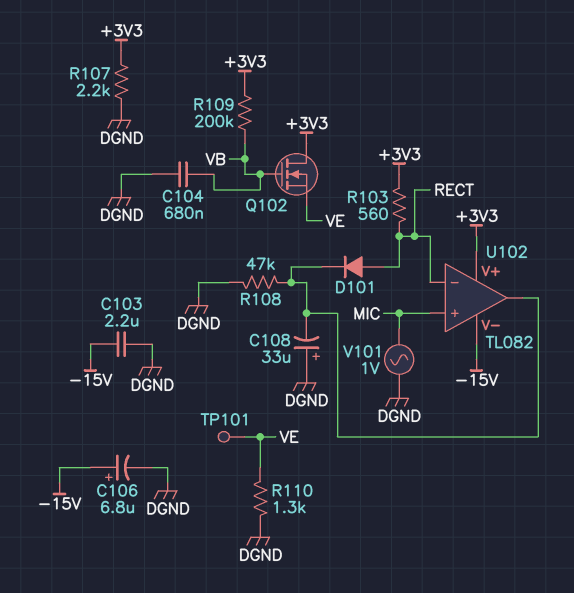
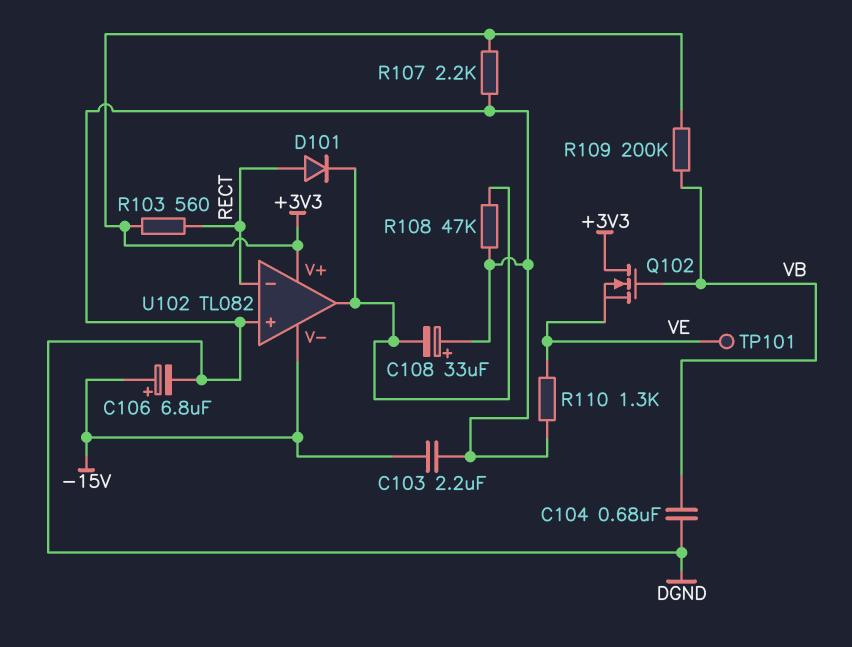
U102 pin in+: MIC -> DGND
V101: AC 1V (DGND, MIC) -> none

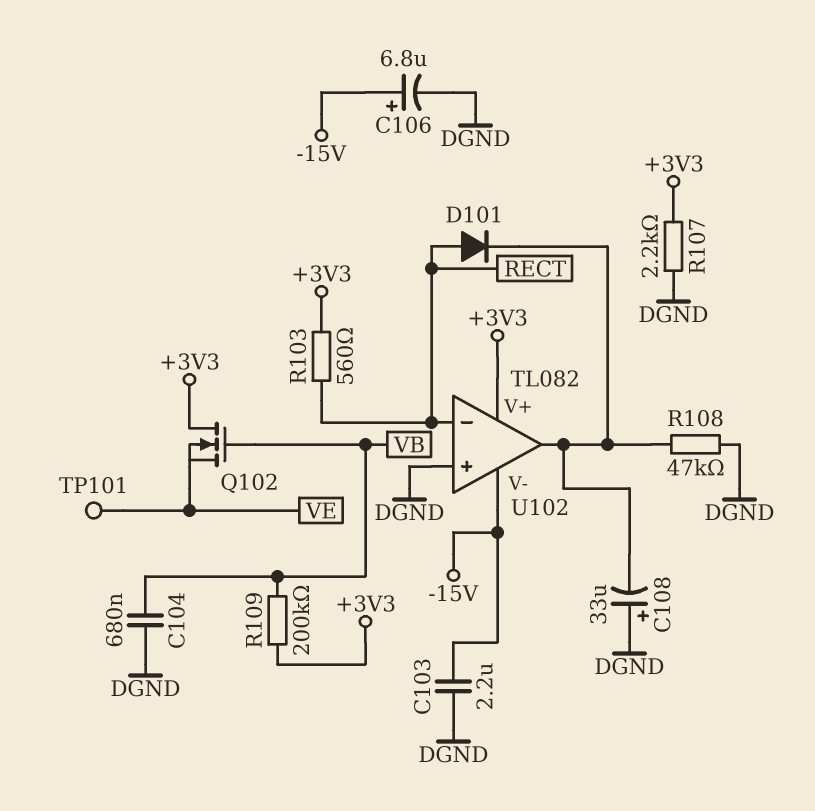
R110: 1.3k (DGND, VE) -> none

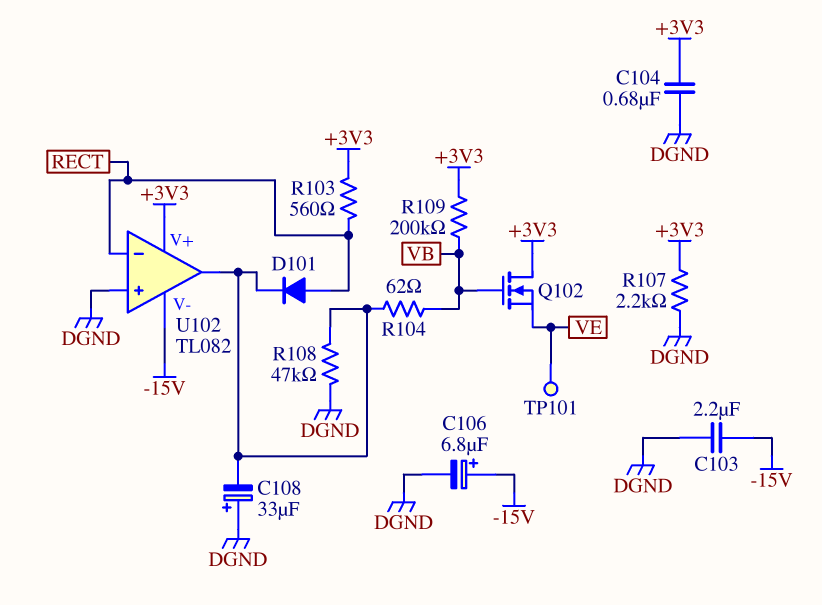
C104: 680nF (DGND, VB) -> 680nF (+3V3, DGND)
R104: none -> 62 (U102/out, VB)

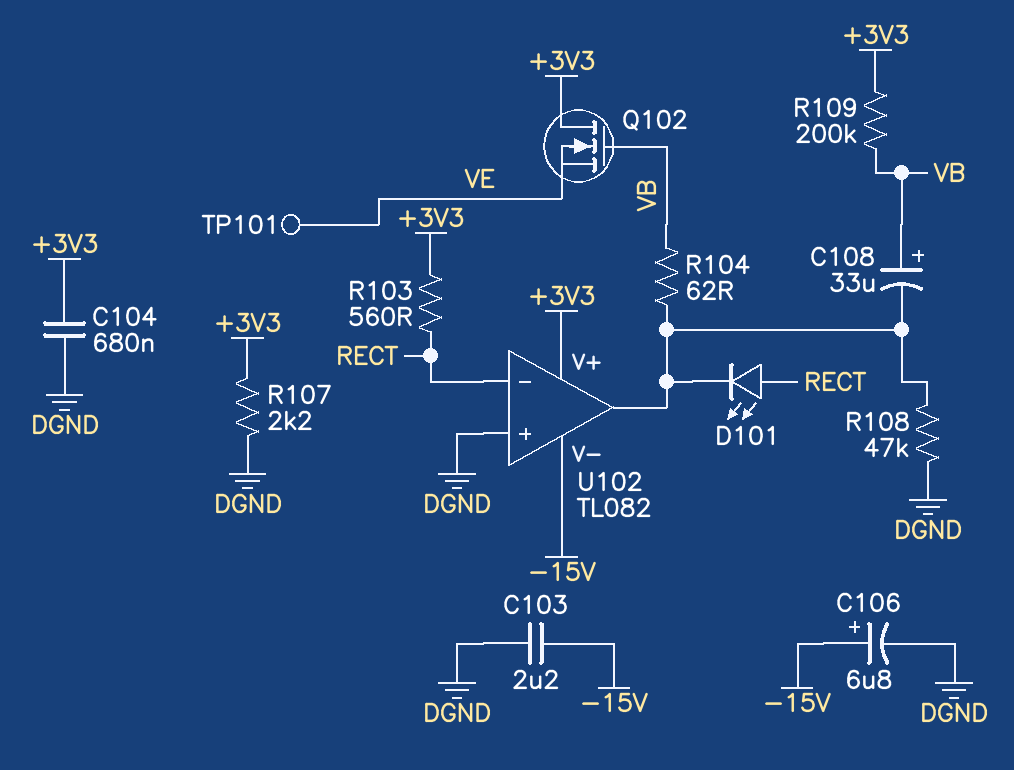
C108: 33uF (plus DGND, minus U102/out) -> 33uF (plus VB, minus U102/out)
D101: diode (A RECT, K U102/out) -> LED (A RECT, K U102/out)

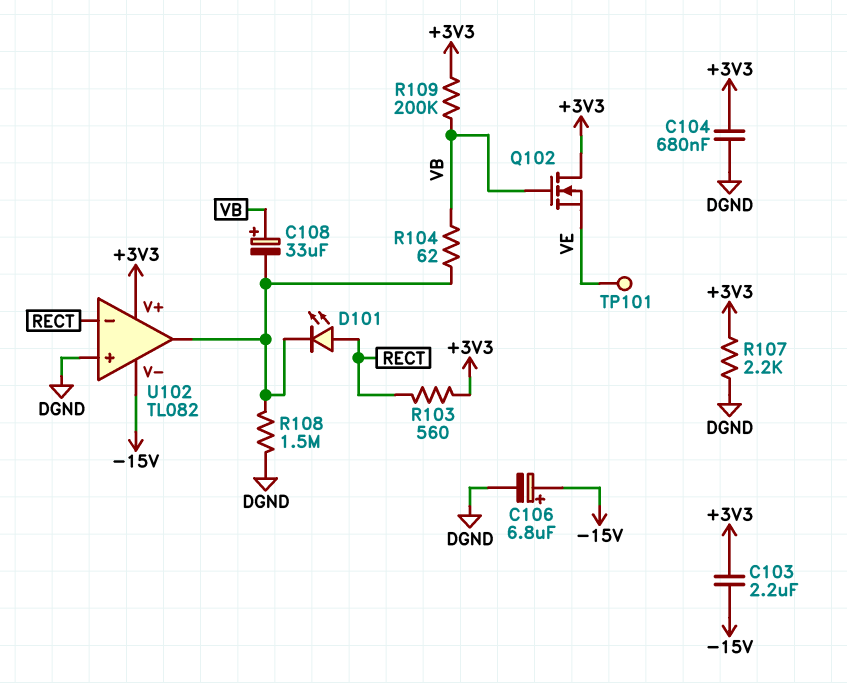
C103: 2.2uF (-15V, DGND) -> 2.2uF (+3V3, -15V)
R108: 47k (DGND, U102/out) -> 1.5M (DGND, U102/out)

